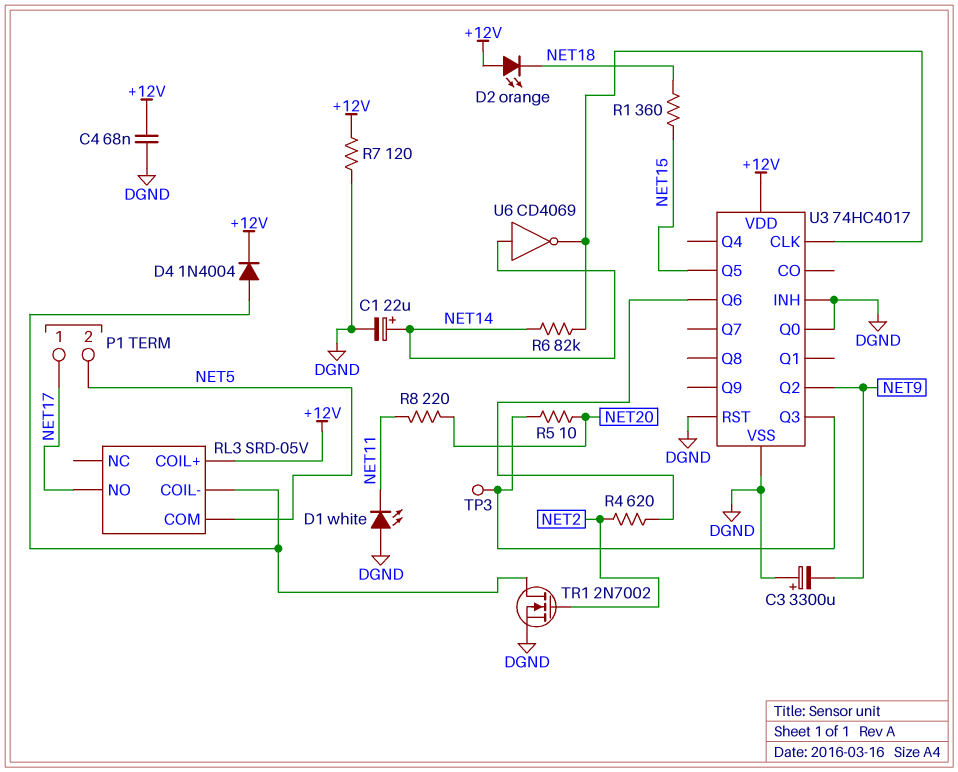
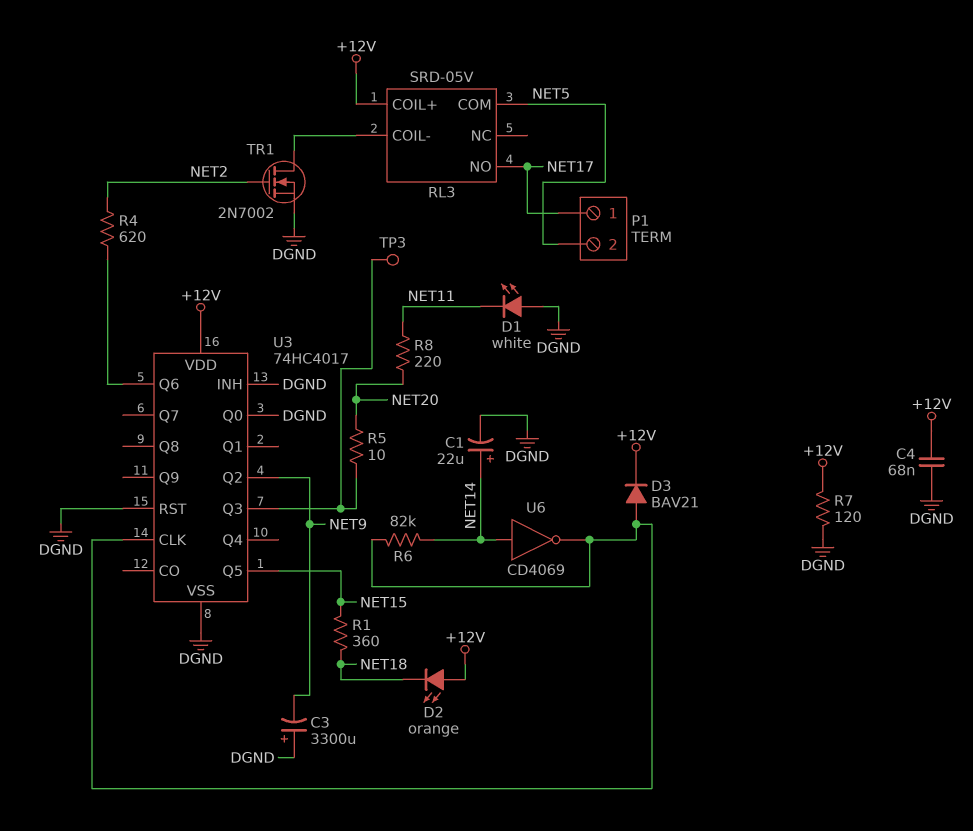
D3: none -> diode BAV21 (A U3/CLK, K +12V)
D4: diode 1N4004 (A RL3/COIL-, K +12V) -> none

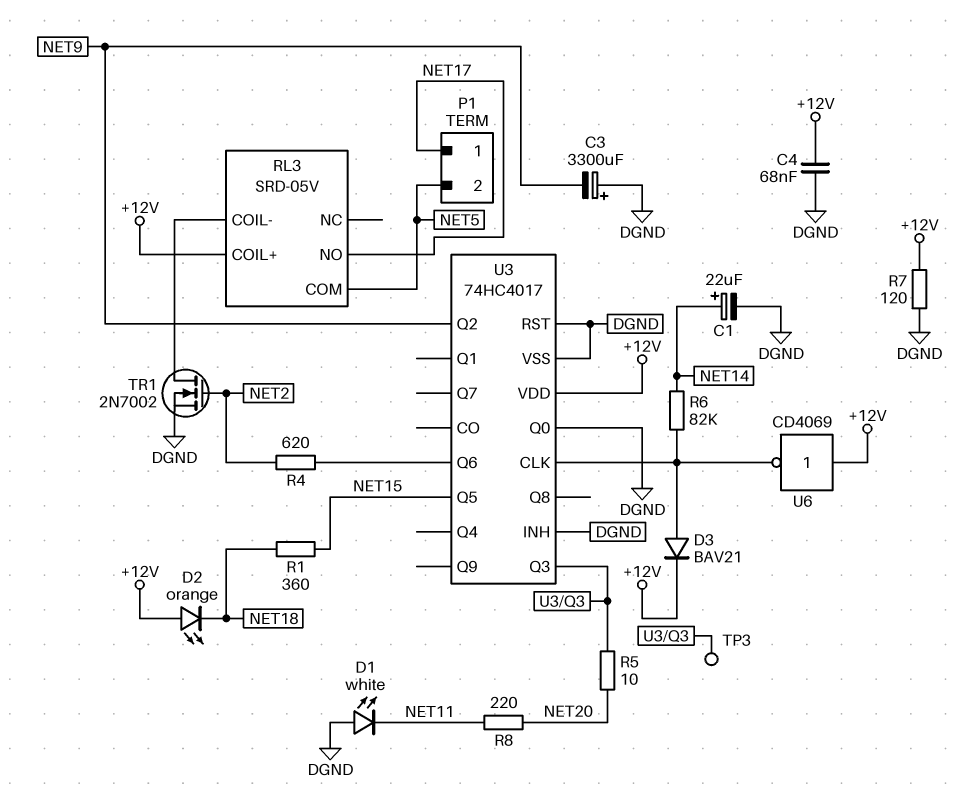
U6: NOT CD4069 (in NET14, out U3/CLK) -> NOT CD4069 (in +12V, out U3/CLK)

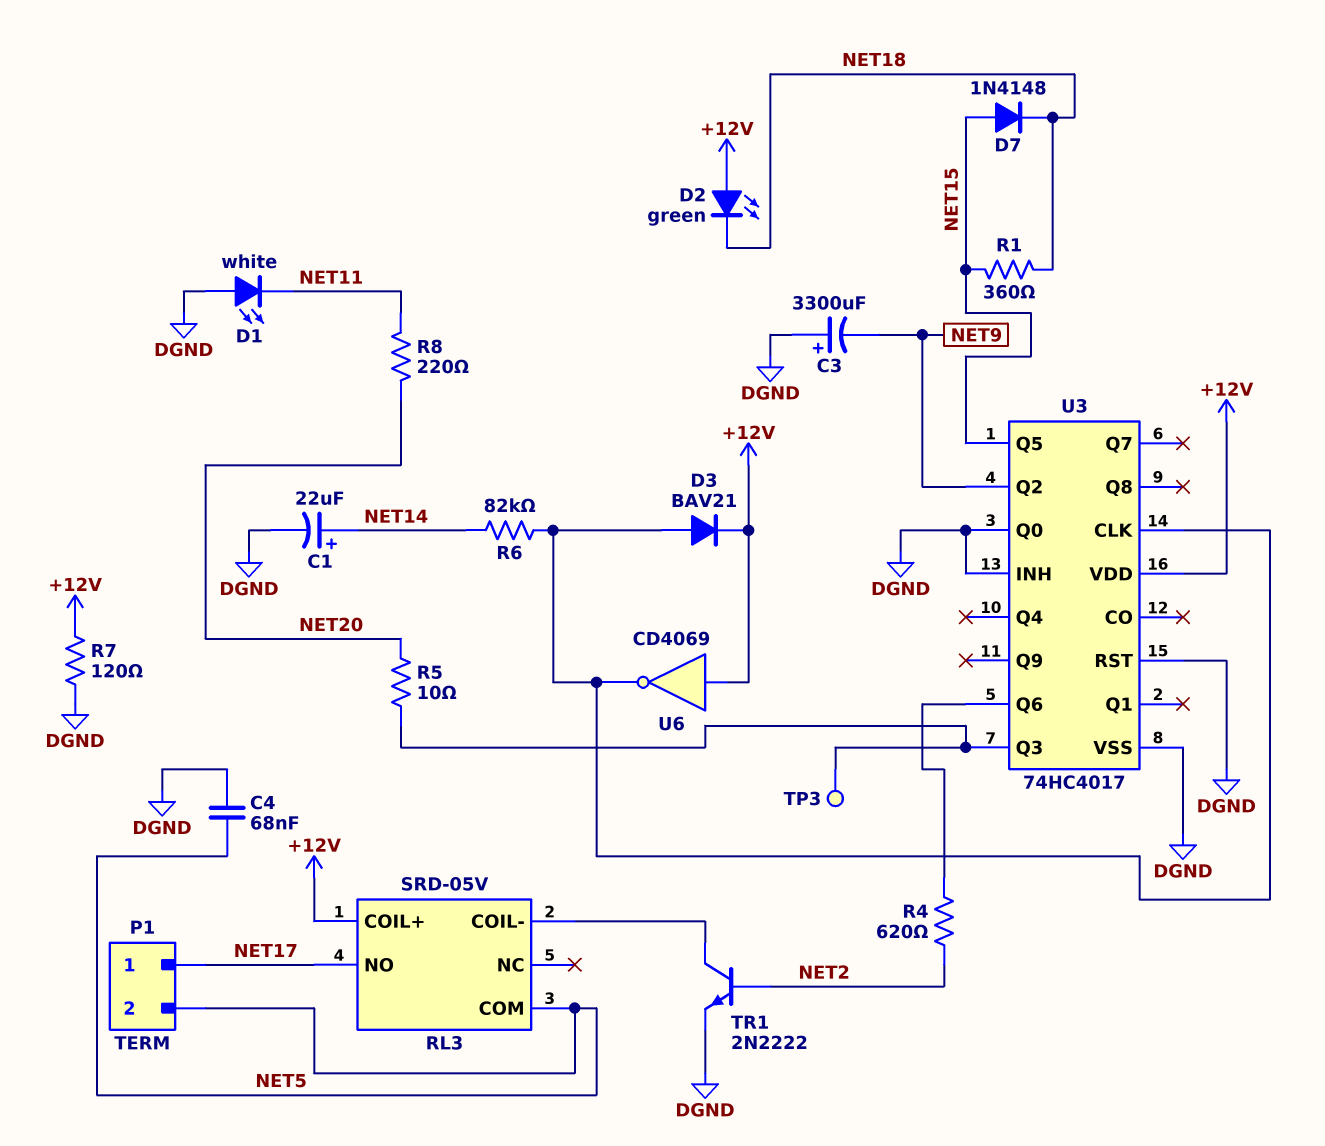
C4: 68nF (+12V, DGND) -> 68nF (DGND, NET5)
D2: LED orange (A +12V, K NET18) -> LED green (A +12V, K NET18)
D7: none -> diode 1N4148 (A NET15, K NET18)
TR1: NMOS 2N7002 (G NET2, D RL3/COIL-, S DGND) -> NPN 2N2222 (B NET2, C RL3/COIL-, E DGND)

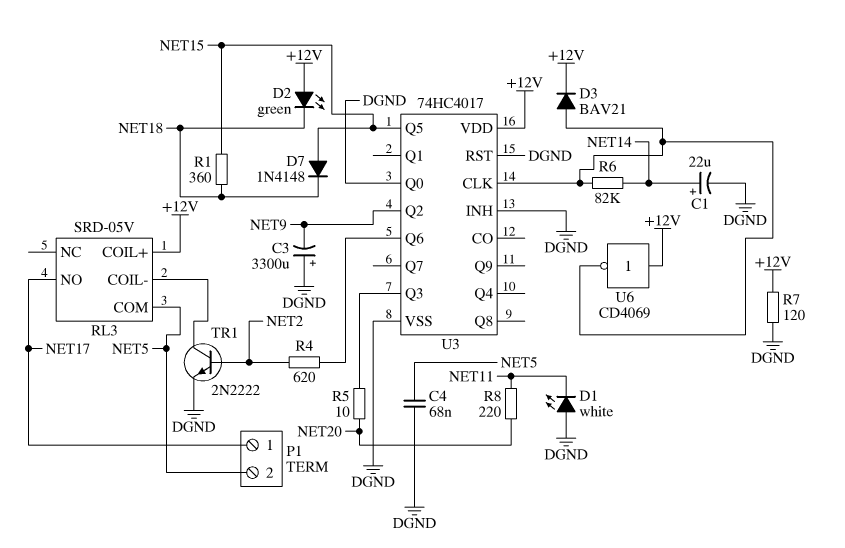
TP3: test point (U3/Q3) -> none

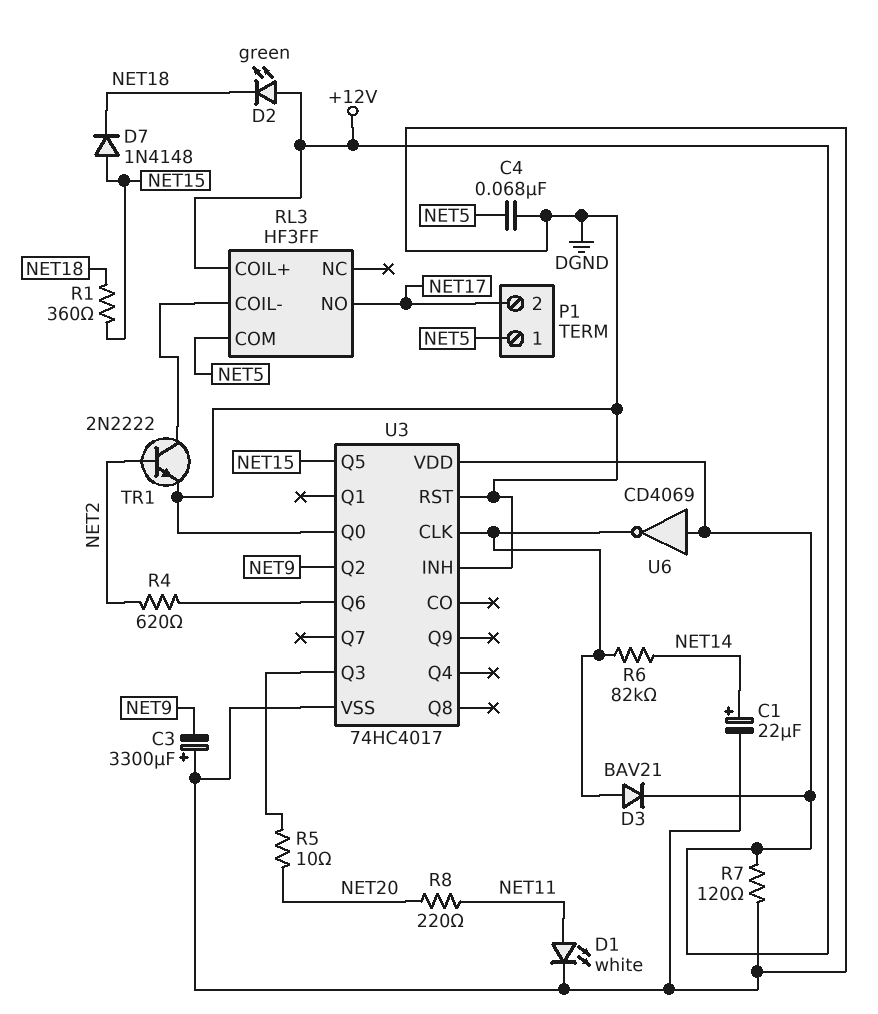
D1: LED white (A DGND, K NET11) -> LED white (A NET11, K DGND)
P1 pin 1: NET17 -> NET5
P1 pin 2: NET5 -> NET17
RL3: SRD-05V -> HF3FF

